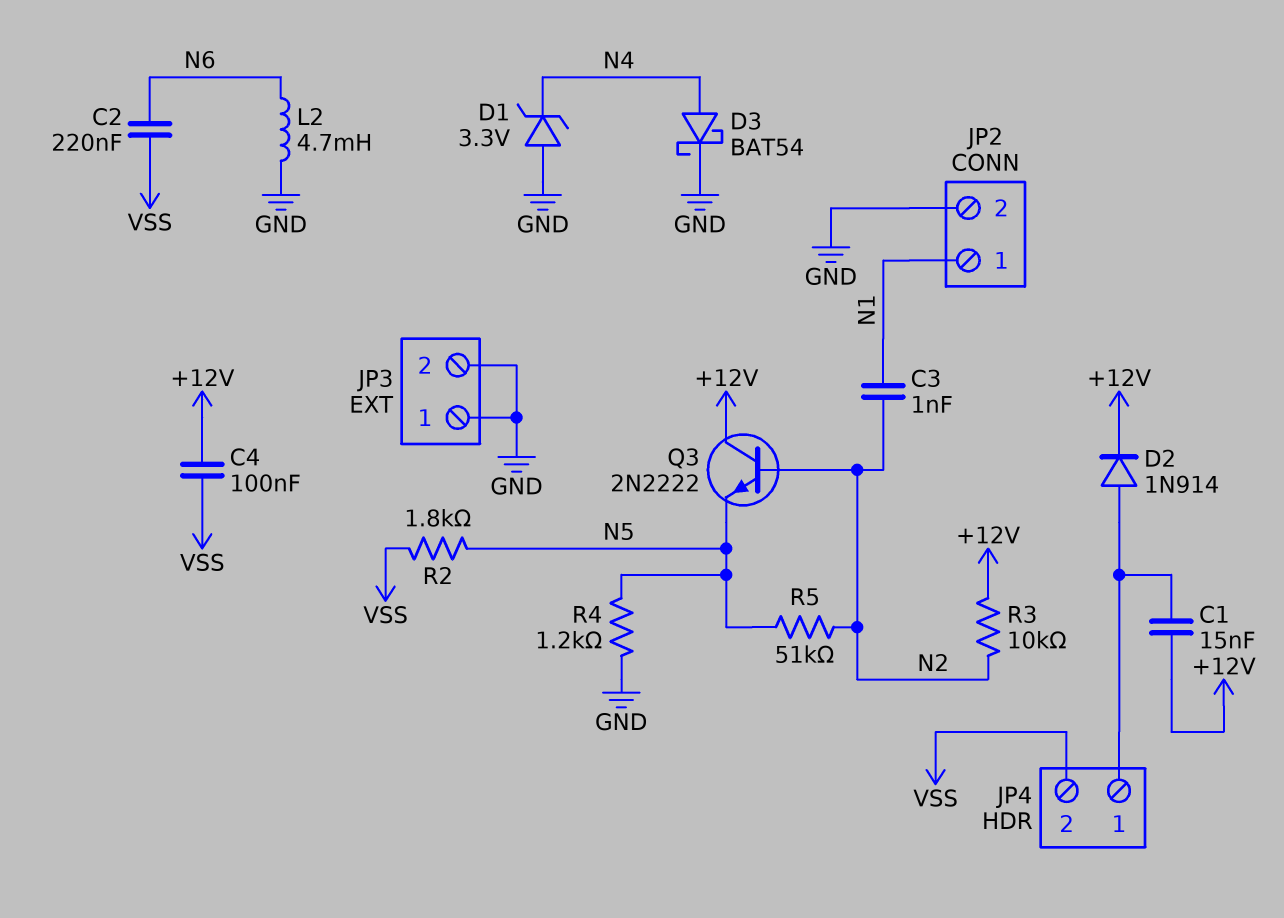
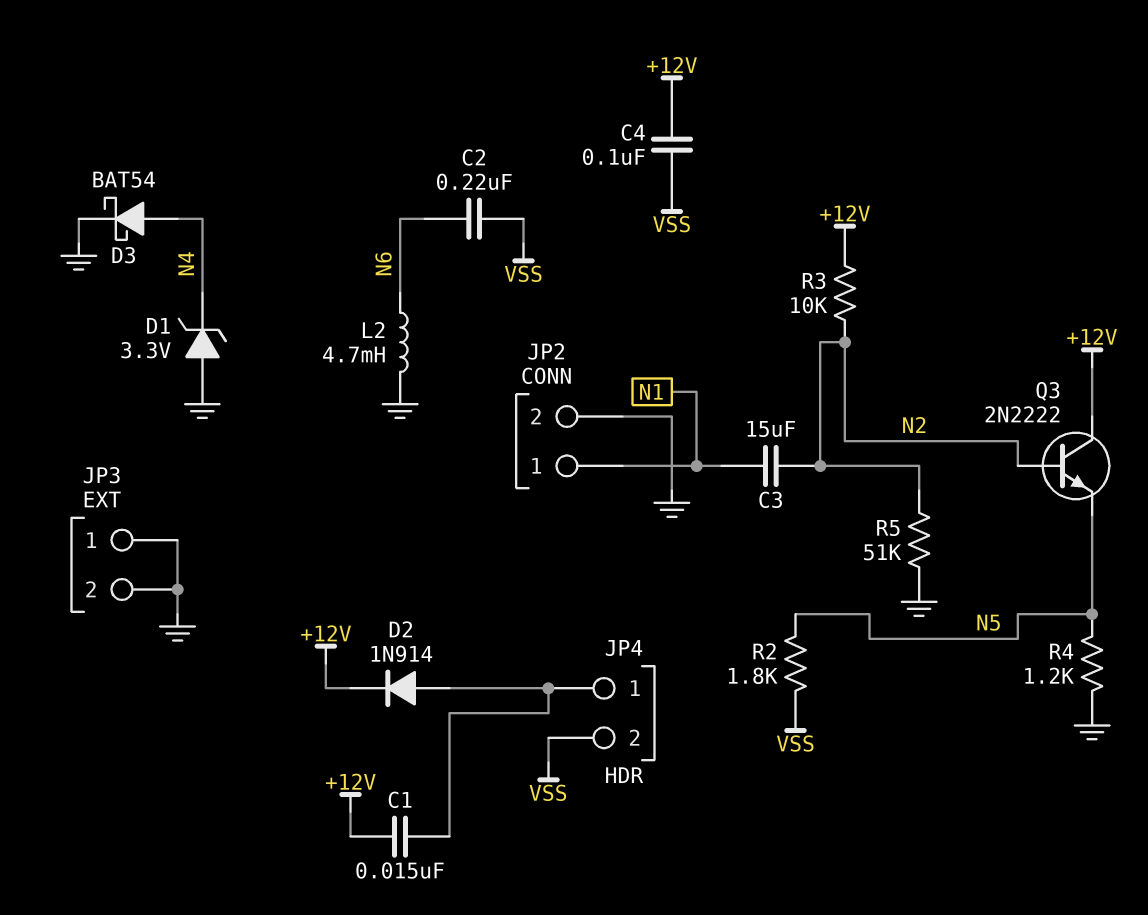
C3: 1nF (N1, N2) -> 15uF (N1, N2)
R5: 51k (N2, N5) -> 51k (GND, N2)

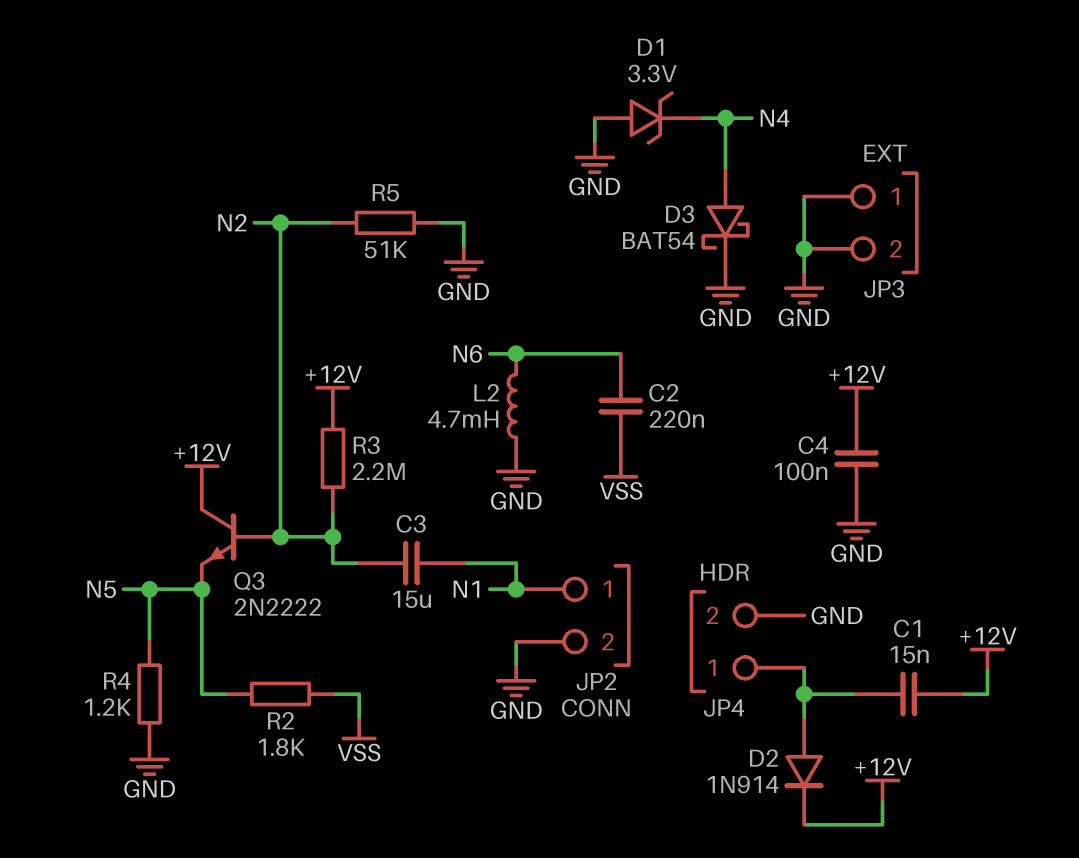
C4: 100nF (+12V, VSS) -> 100nF (+12V, GND)
JP4 pin 2: VSS -> GND
R3: 10k (+12V, N2) -> 2.2M (+12V, N2)

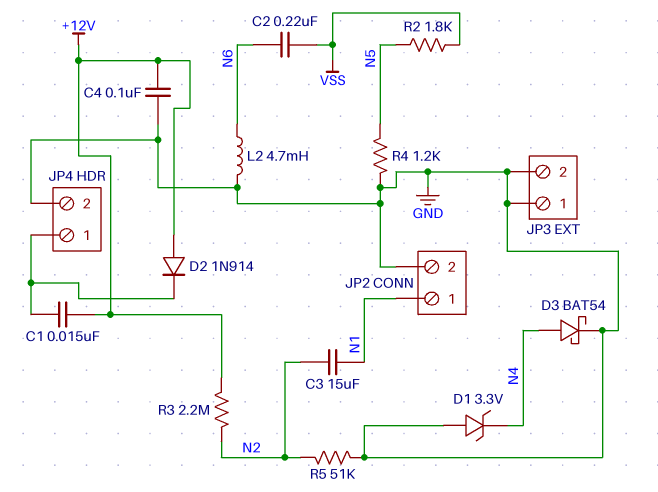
D2: diode 1N914 (A JP4/1, K +12V) -> diode 1N914 (A +12V, K JP4/1)
Q3: NPN 2N2222 (B N2, C +12V, E N5) -> none

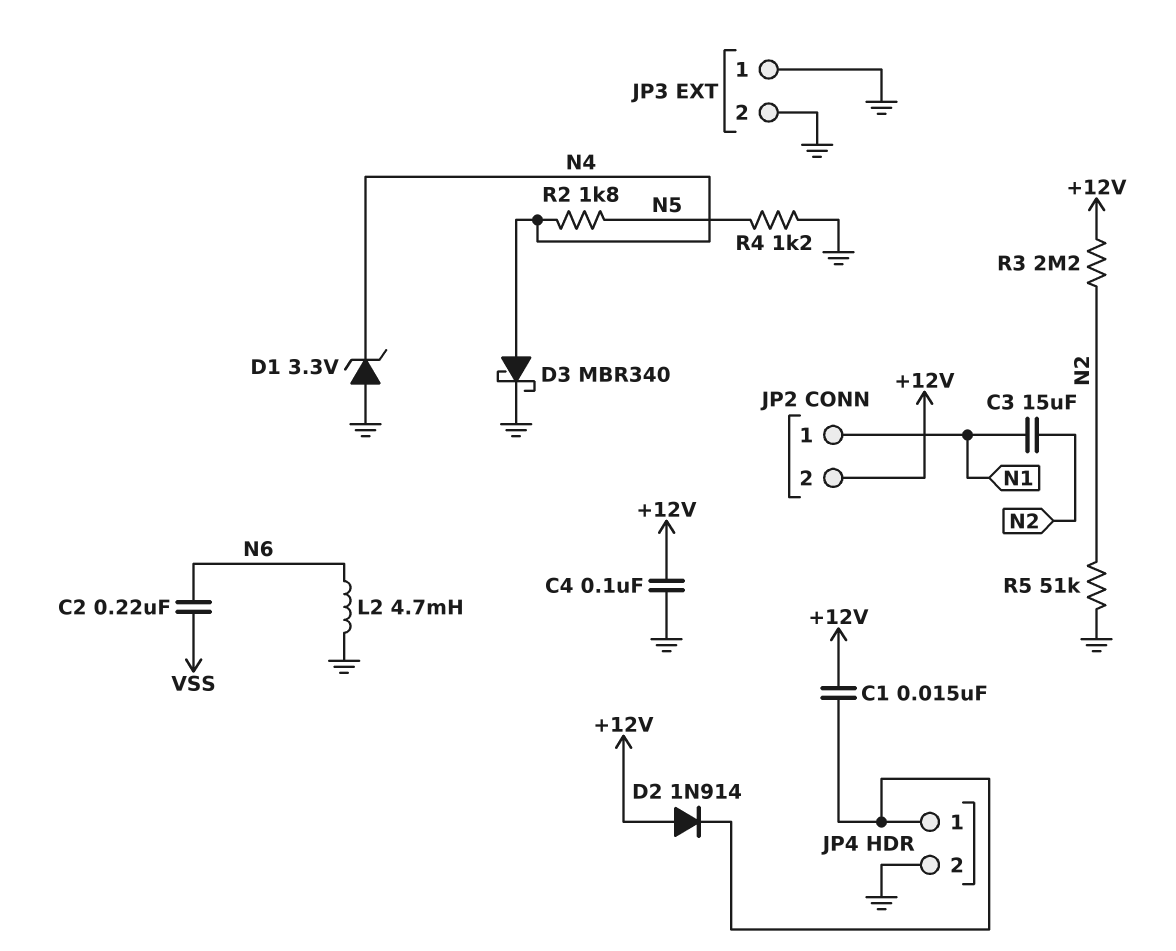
D3: schottky BAT54 (A N4, K GND) -> schottky MBR340 (A N4, K GND)
JP2 pin 2: GND -> +12V
R2: 1.8k (N5, VSS) -> 1.8k (N4, N5)

